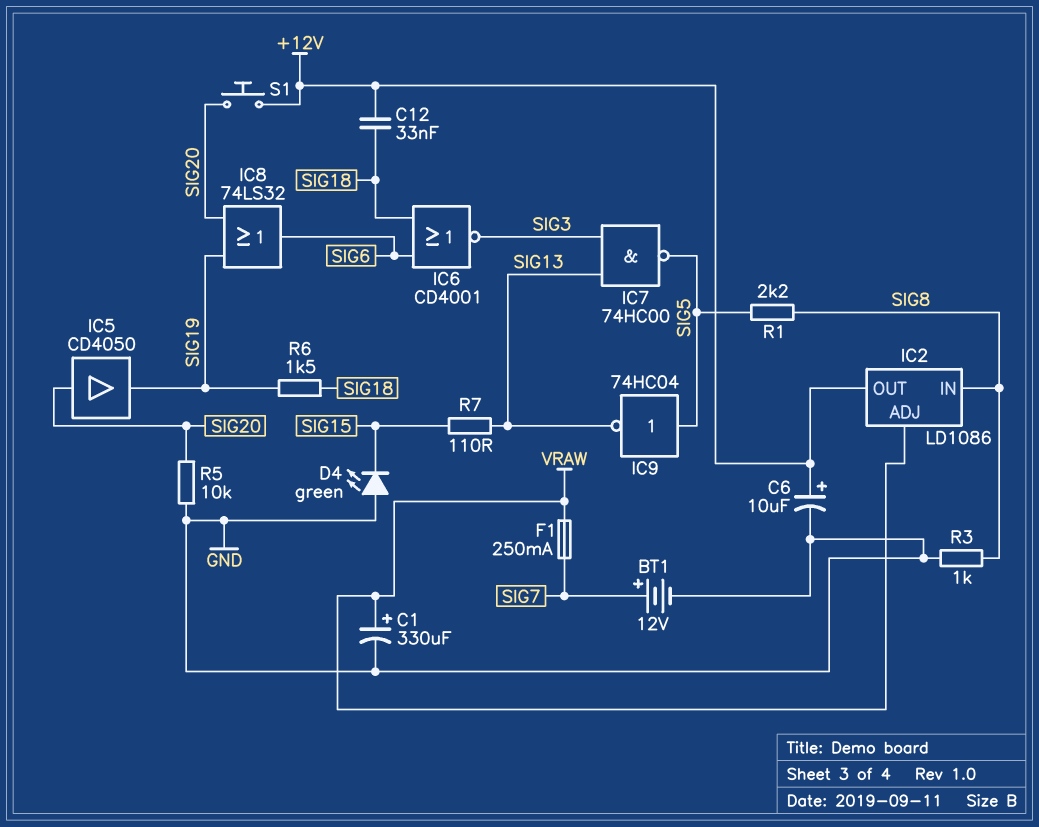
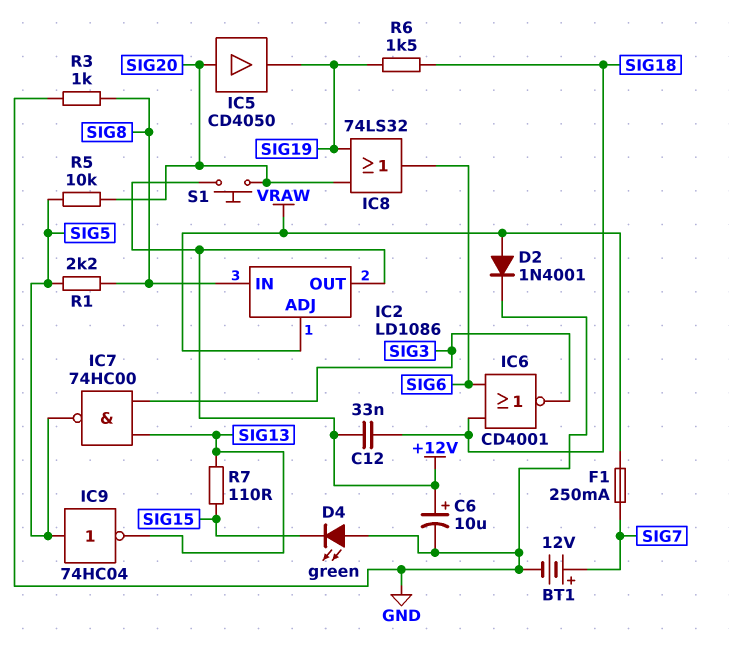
C1: 330uF (plus VRAW, minus GND) -> none
D2: none -> diode 1N4001 (A VRAW, K GND)
R5: 10k (GND, SIG20) -> 10k (SIG5, SIG20)

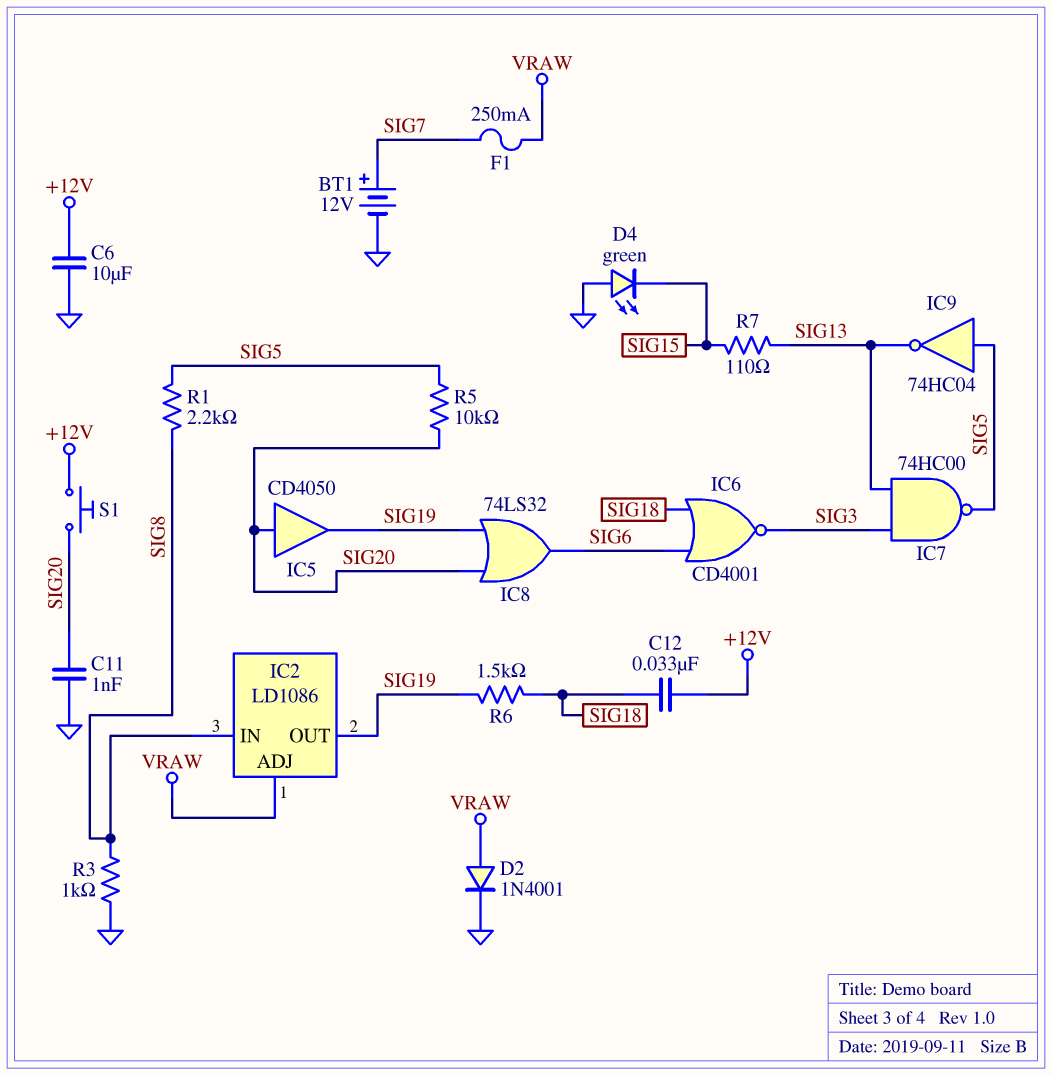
C6: 10uF (plus +12V, minus GND) -> 10uF (+12V, GND)
C11: none -> 1nF (GND, SIG20)
IC2 pin OUT: +12V -> SIG19

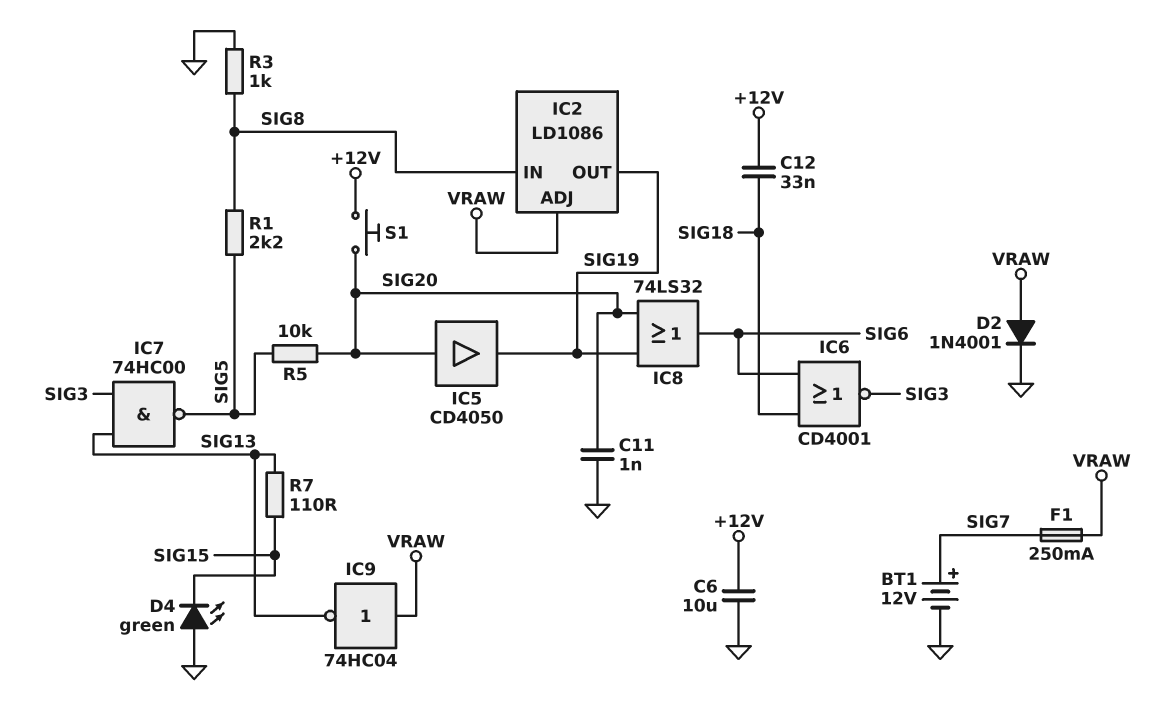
IC9: NOT 74HC04 (in SIG5, out SIG13) -> NOT 74HC04 (in VRAW, out SIG13)
R6: 1.5k (SIG18, SIG19) -> none

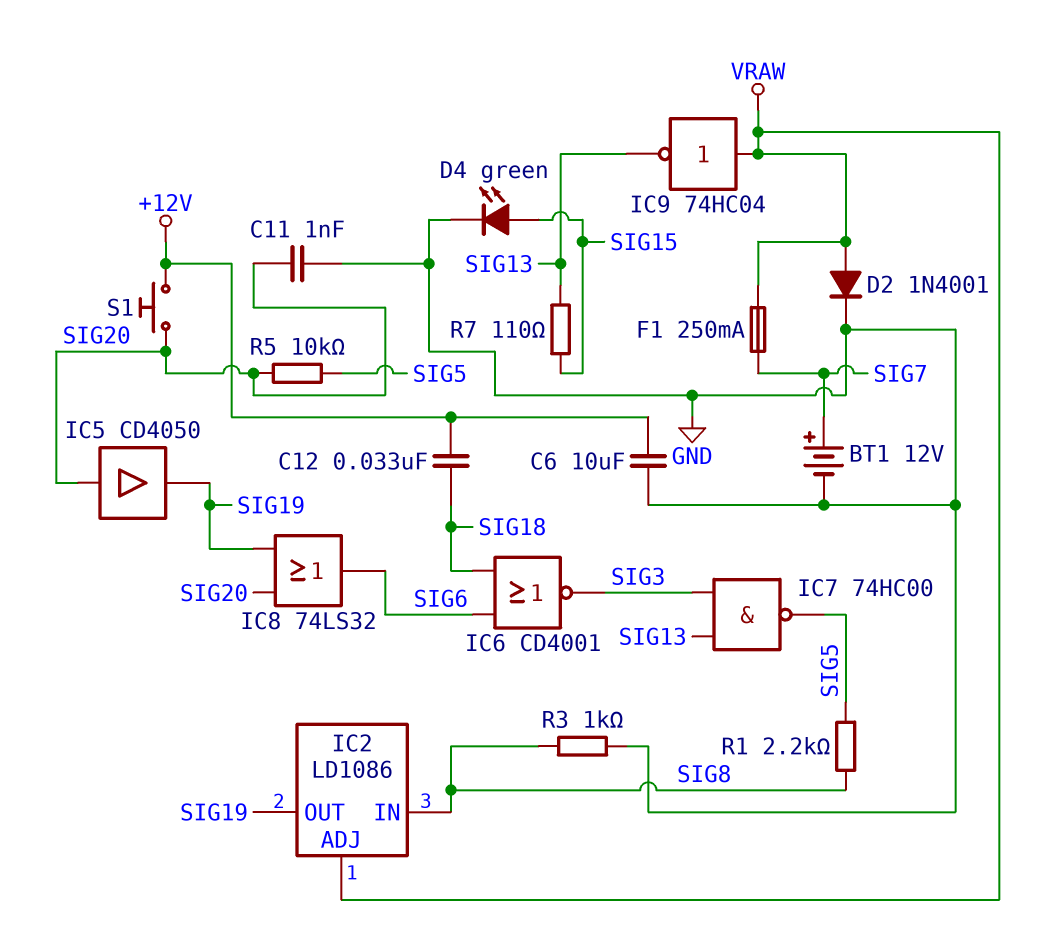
D4: LED green (A GND, K SIG15) -> LED green (A SIG15, K GND)

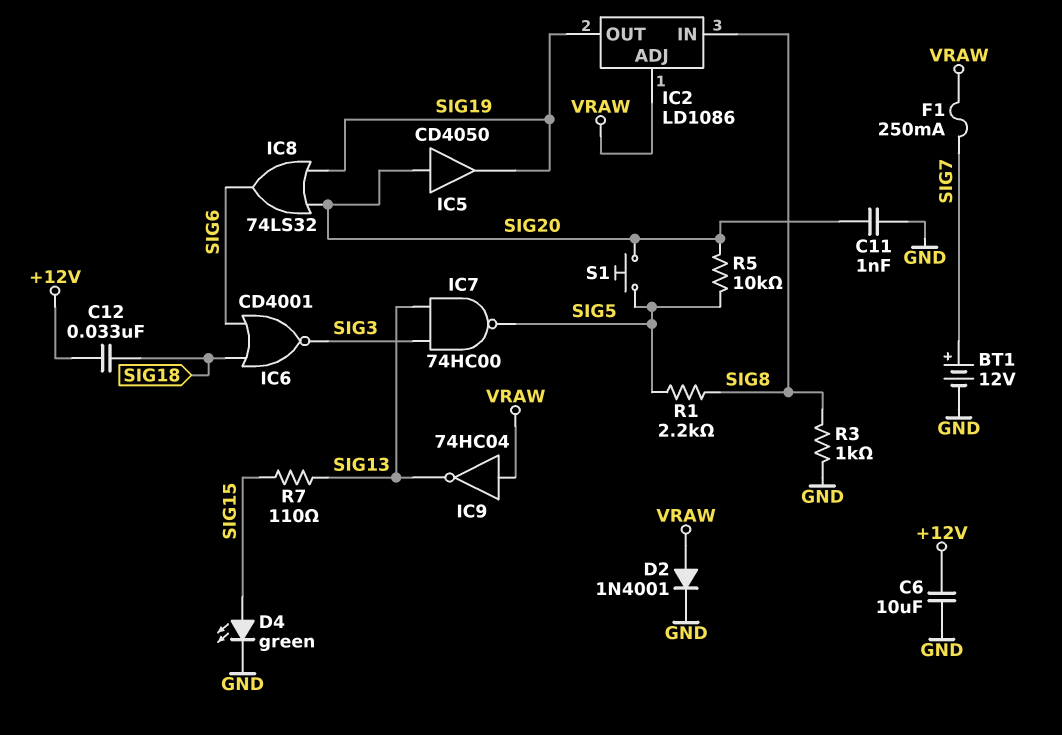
S1: button (+12V, SIG20) -> button (SIG5, SIG20)

